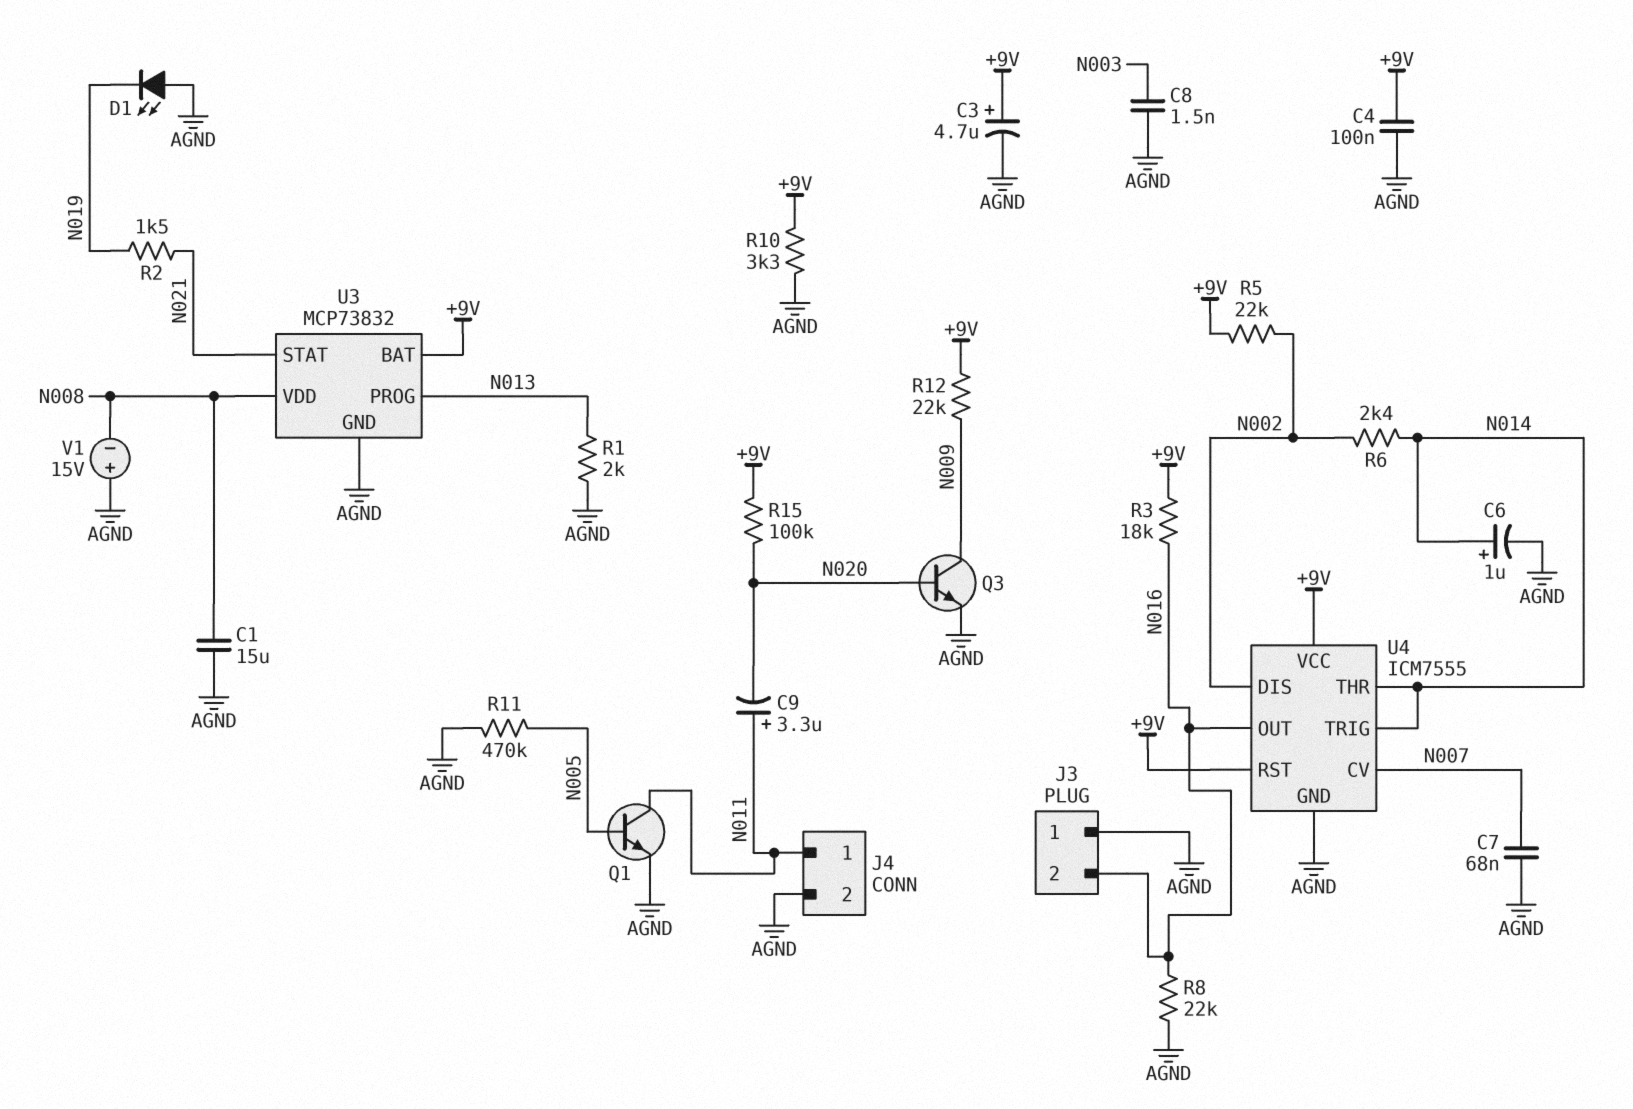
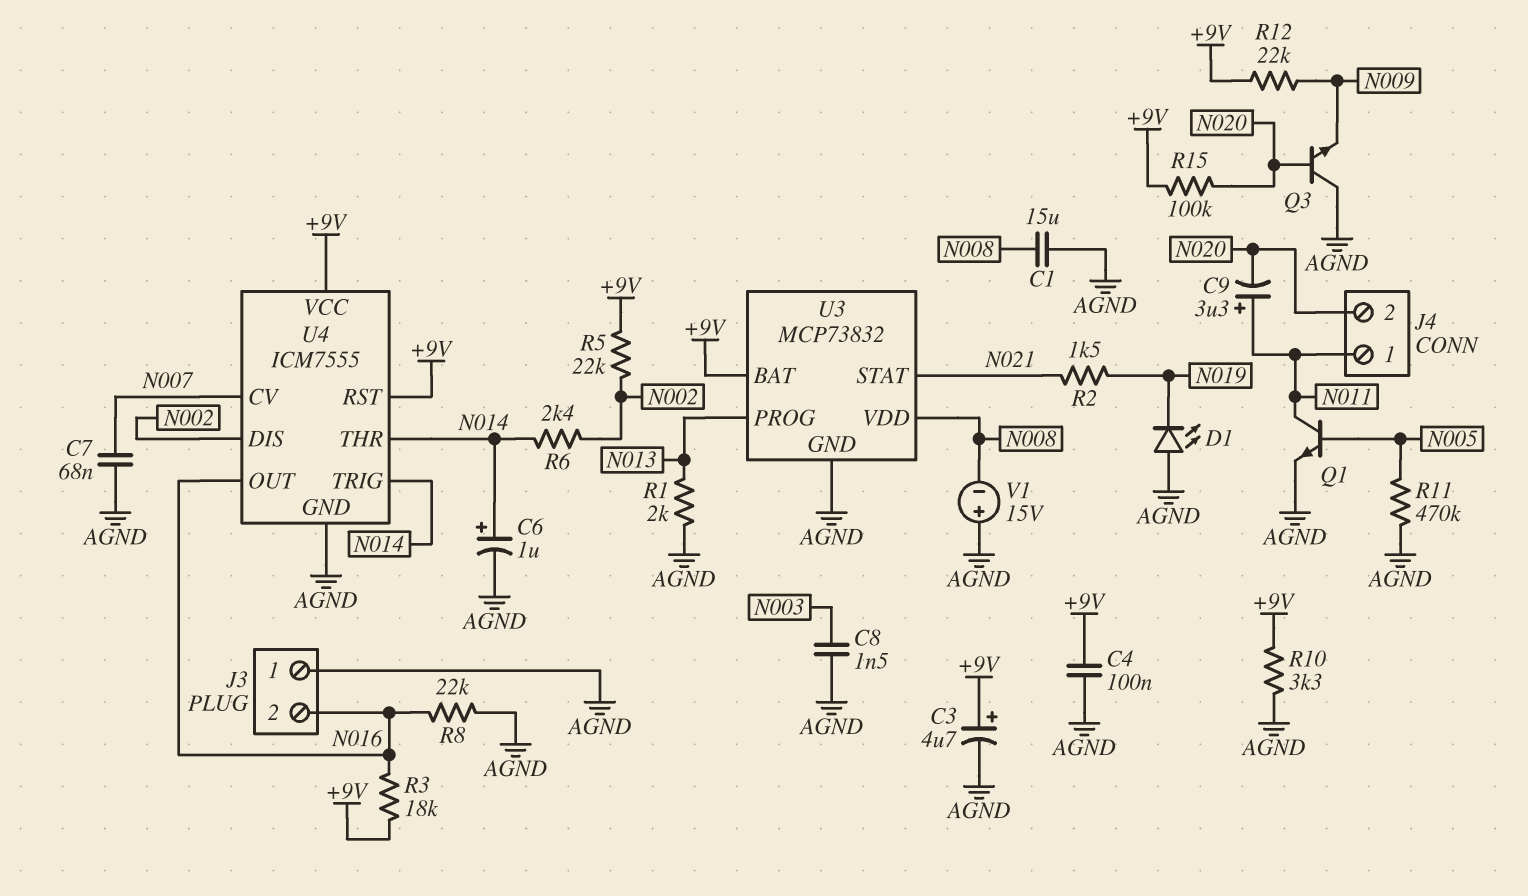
J4 pin 2: AGND -> N020
Q3: NPN (B N020, C N009, E AGND) -> NPN (B N020, C AGND, E N009)

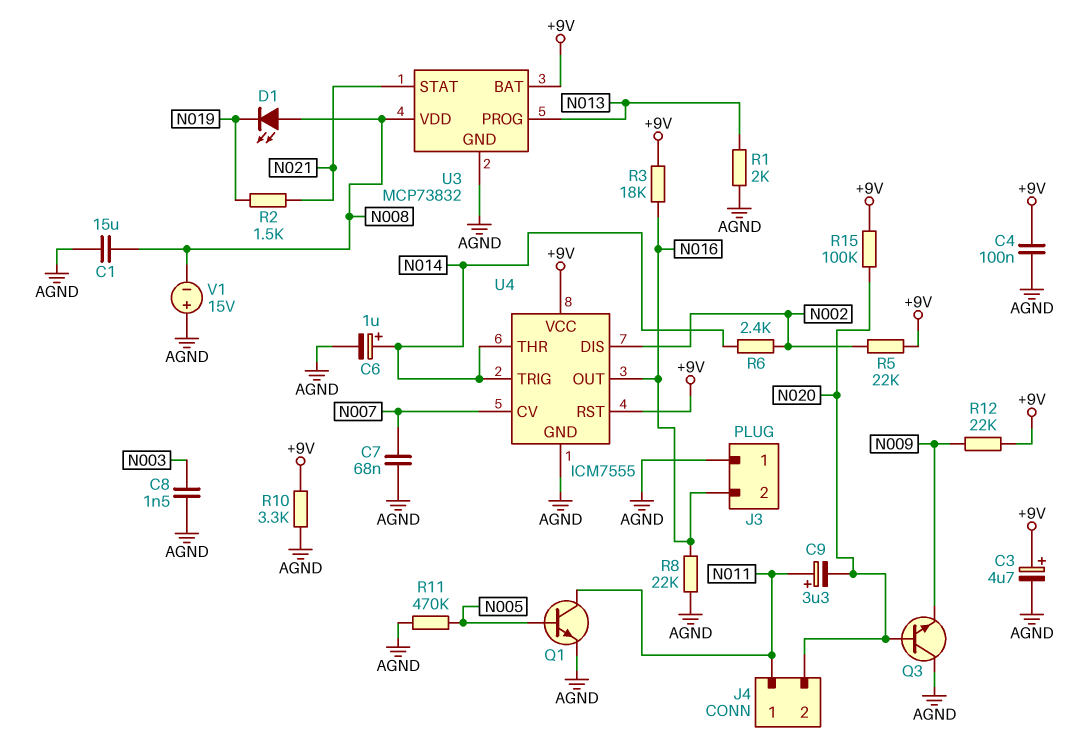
D1: LED (A AGND, K N019) -> LED (A N008, K N019)

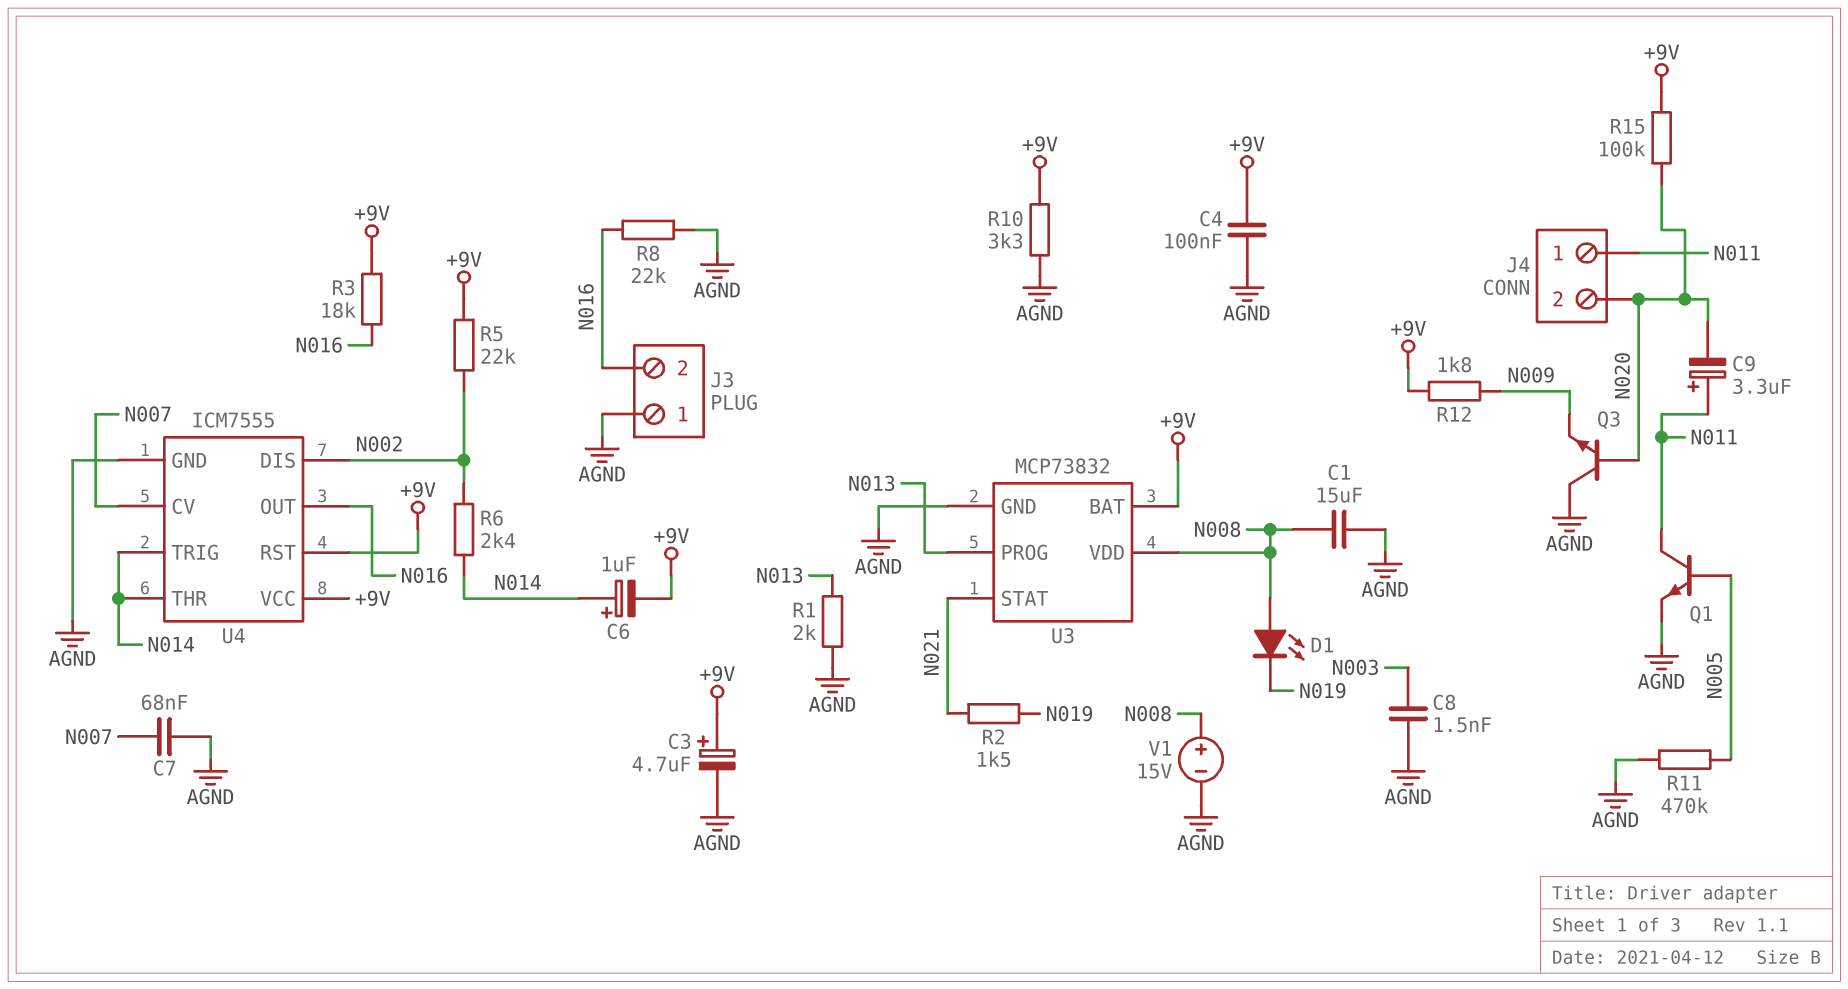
C6: 1uF (plus N014, minus AGND) -> 1uF (plus N014, minus +9V)
R12: 22k (+9V, N009) -> 1.8k (+9V, N009)
V1: 15V (plus AGND, minus N008) -> 15V (plus N008, minus AGND)

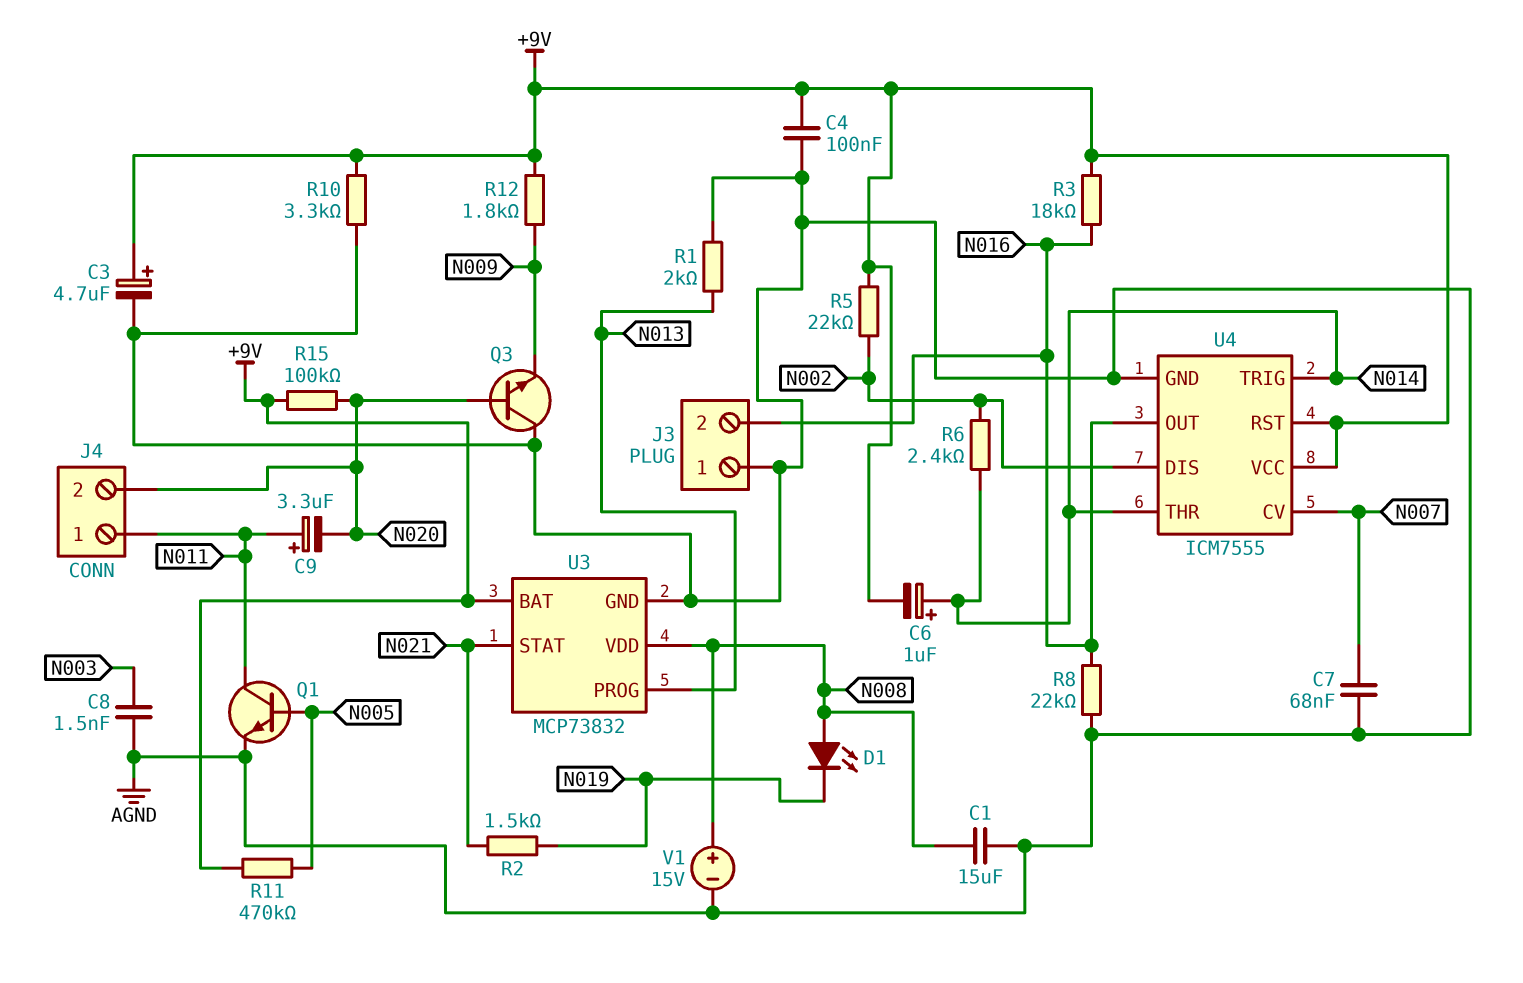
R11: 470k (AGND, N005) -> 470k (+9V, N005)

